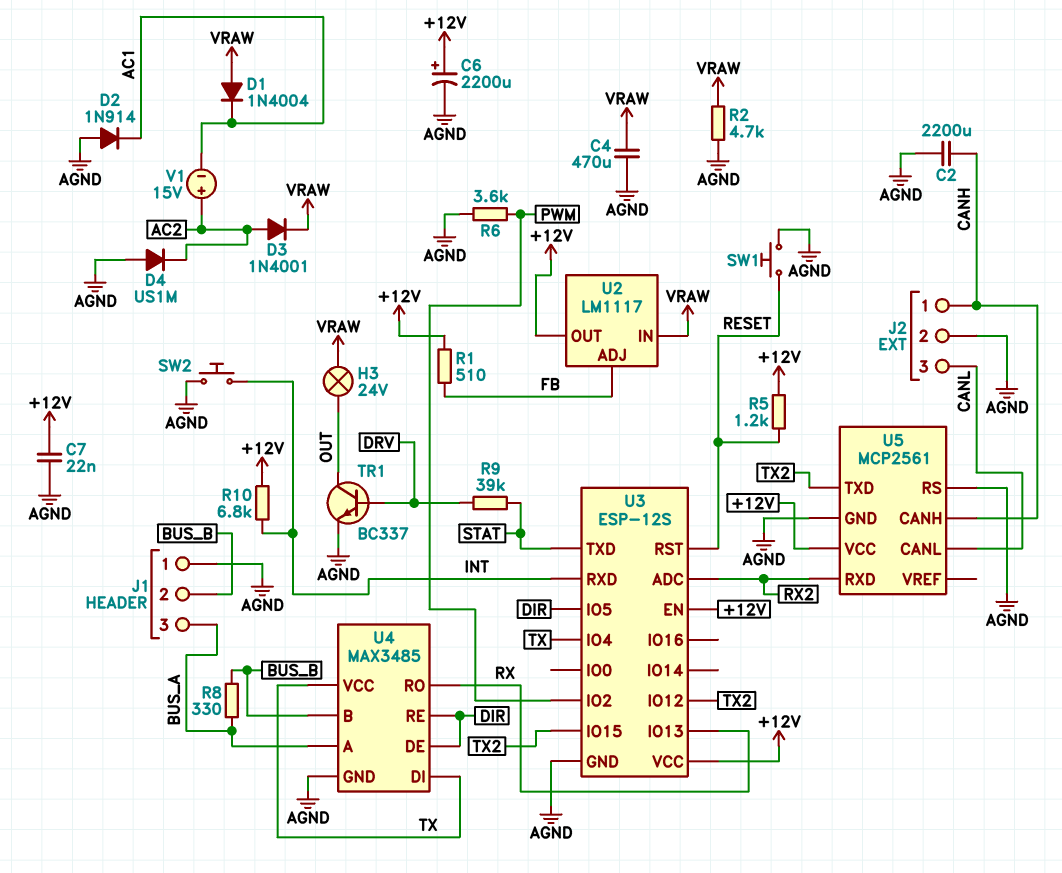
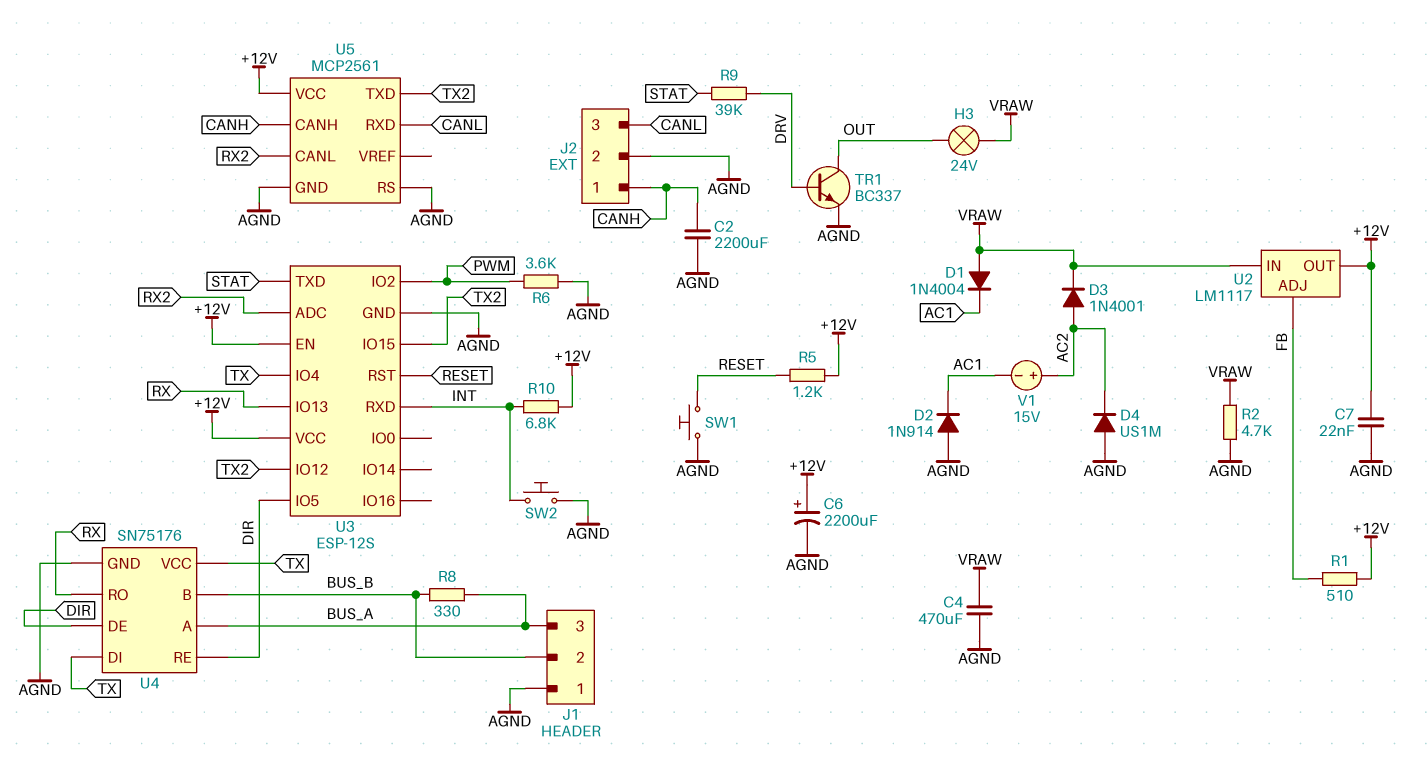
U4: MAX3485 -> SN75176
U5 pin CANL: CANL -> RX2
U5 pin RXD: RX2 -> CANL

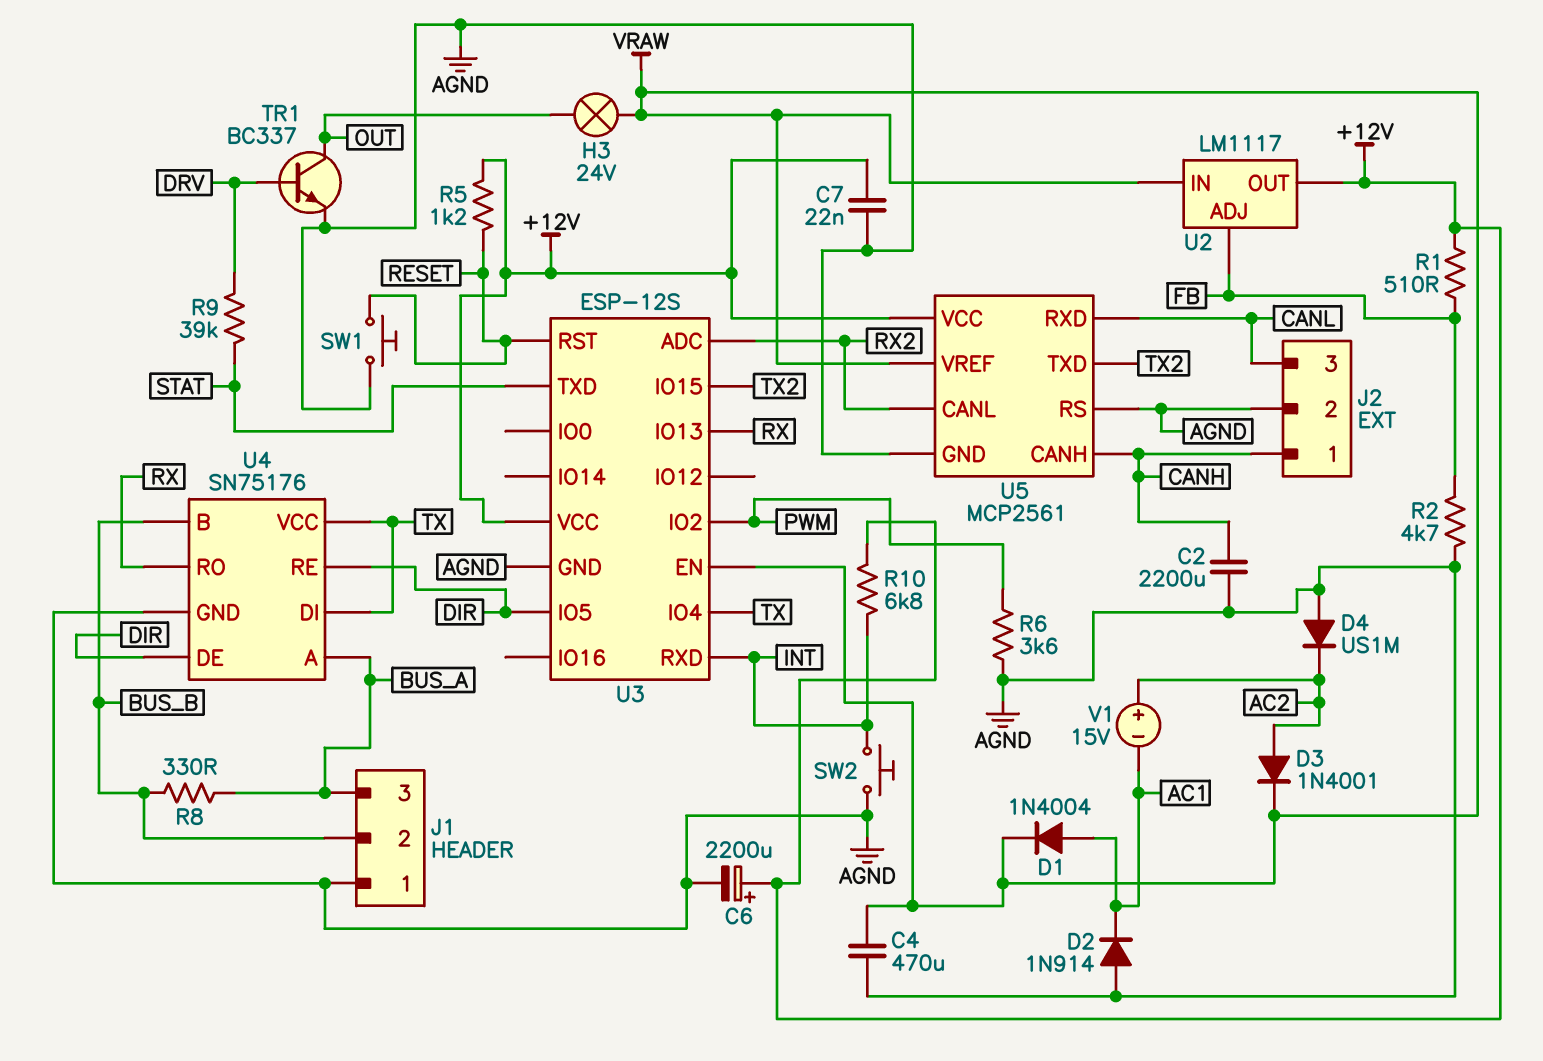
D1: diode 1N4004 (A VRAW, K AC1) -> diode 1N4004 (A AC1, K VRAW)
R2: 4.7k (AGND, VRAW) -> 4.7k (AGND, FB)
U3 pin EN: +12V -> VRAW
U3 pin IO12: TX2 -> none
U5 pin VREF: none -> VRAW

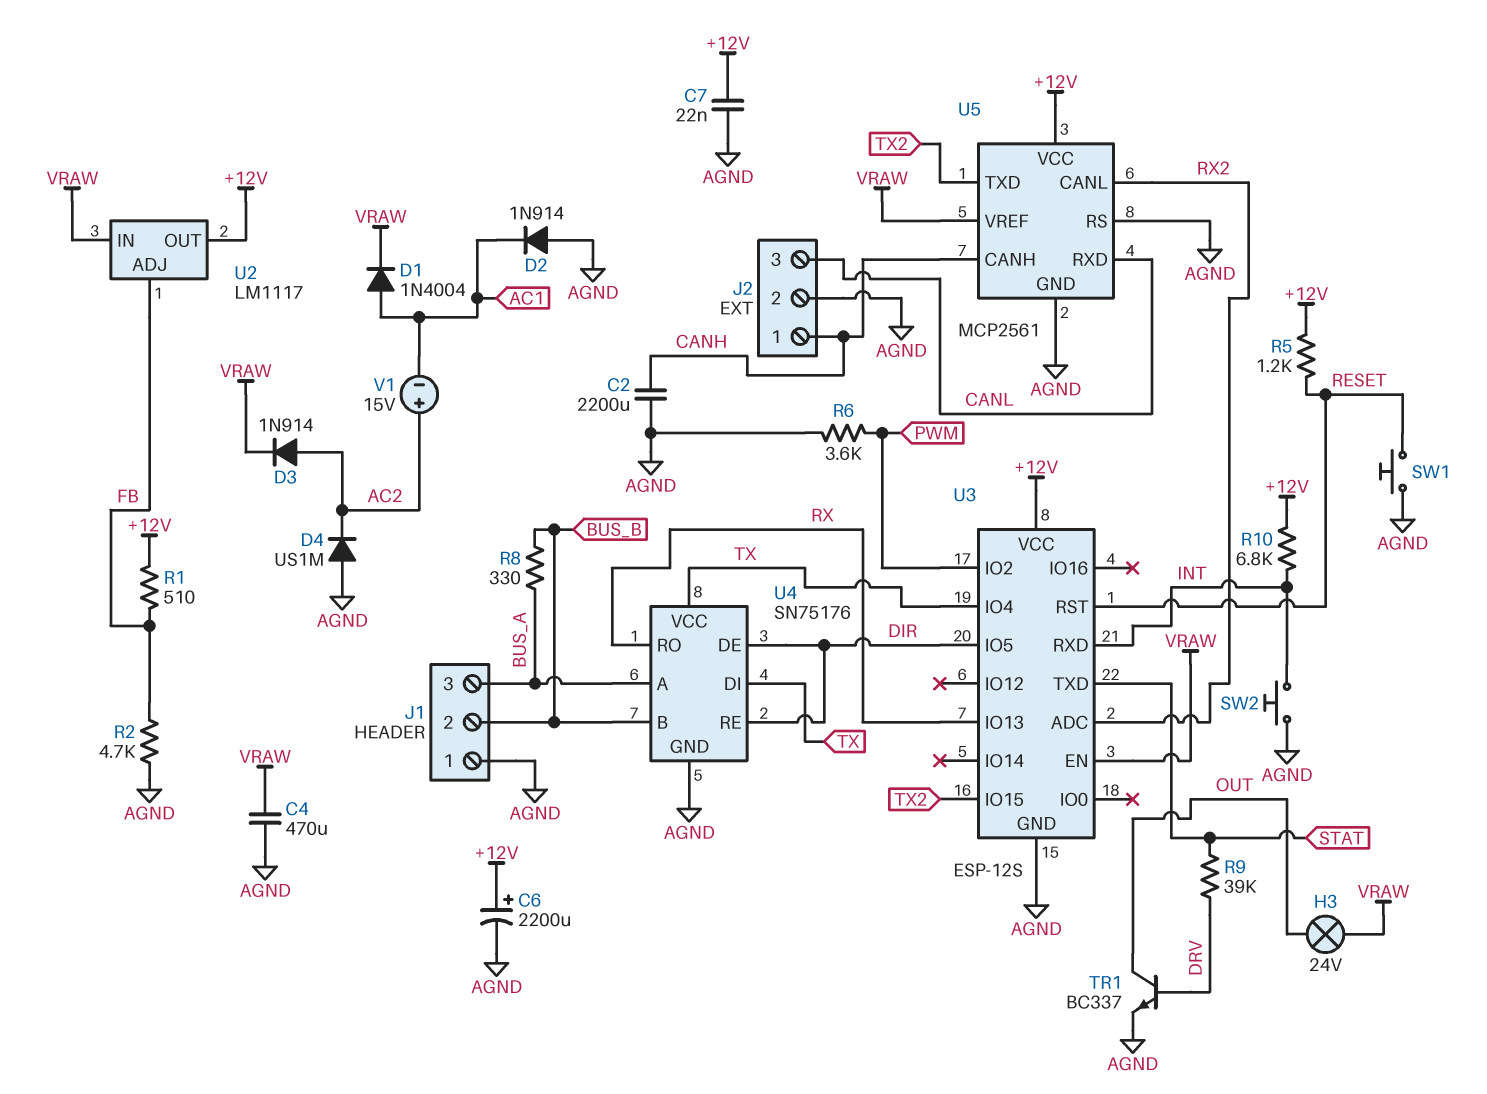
D3: diode 1N4001 (A AC2, K VRAW) -> diode 1N914 (A AC2, K VRAW)

